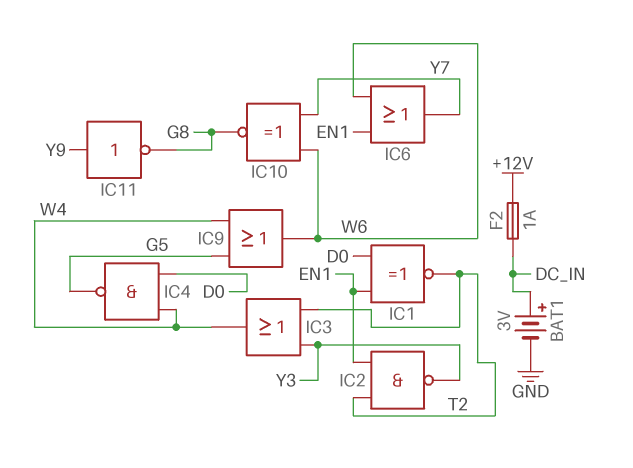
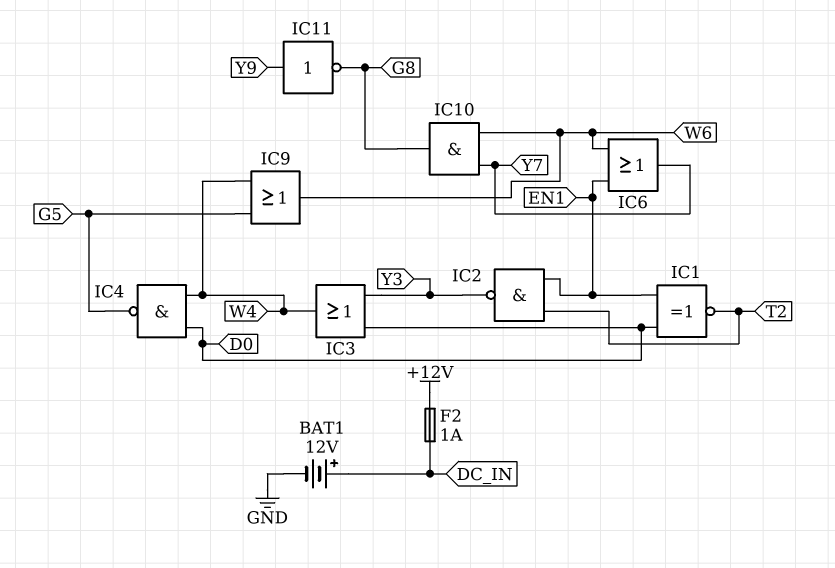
BAT1: 3V (plus DC_IN, minus GND) -> 12V (plus DC_IN, minus GND)
IC3: OR (in T2, in Y3, out W4) -> OR (in D0, in Y3, out W4)
IC10: XNOR (in W6, in Y7, out G8) -> AND (in W6, in Y7, out G8)

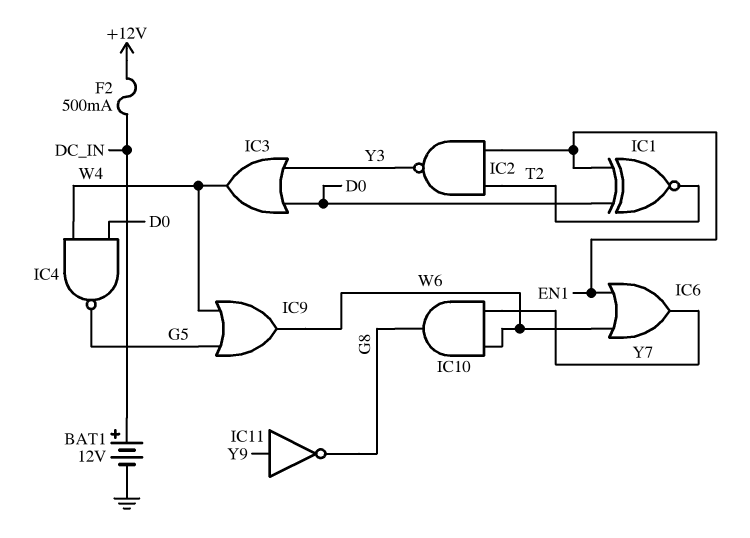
F2: 1A (+12V, DC_IN) -> 500mA (+12V, DC_IN)

